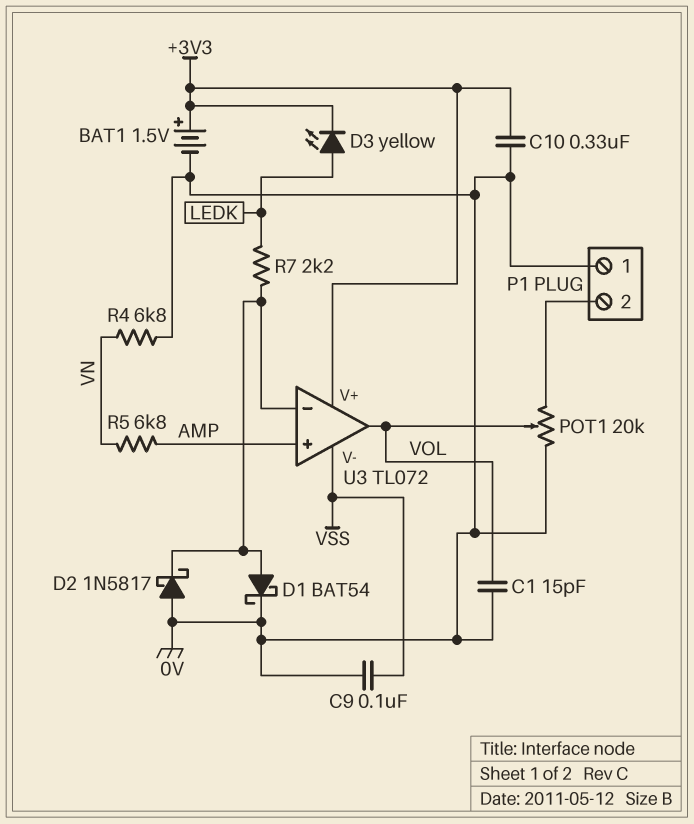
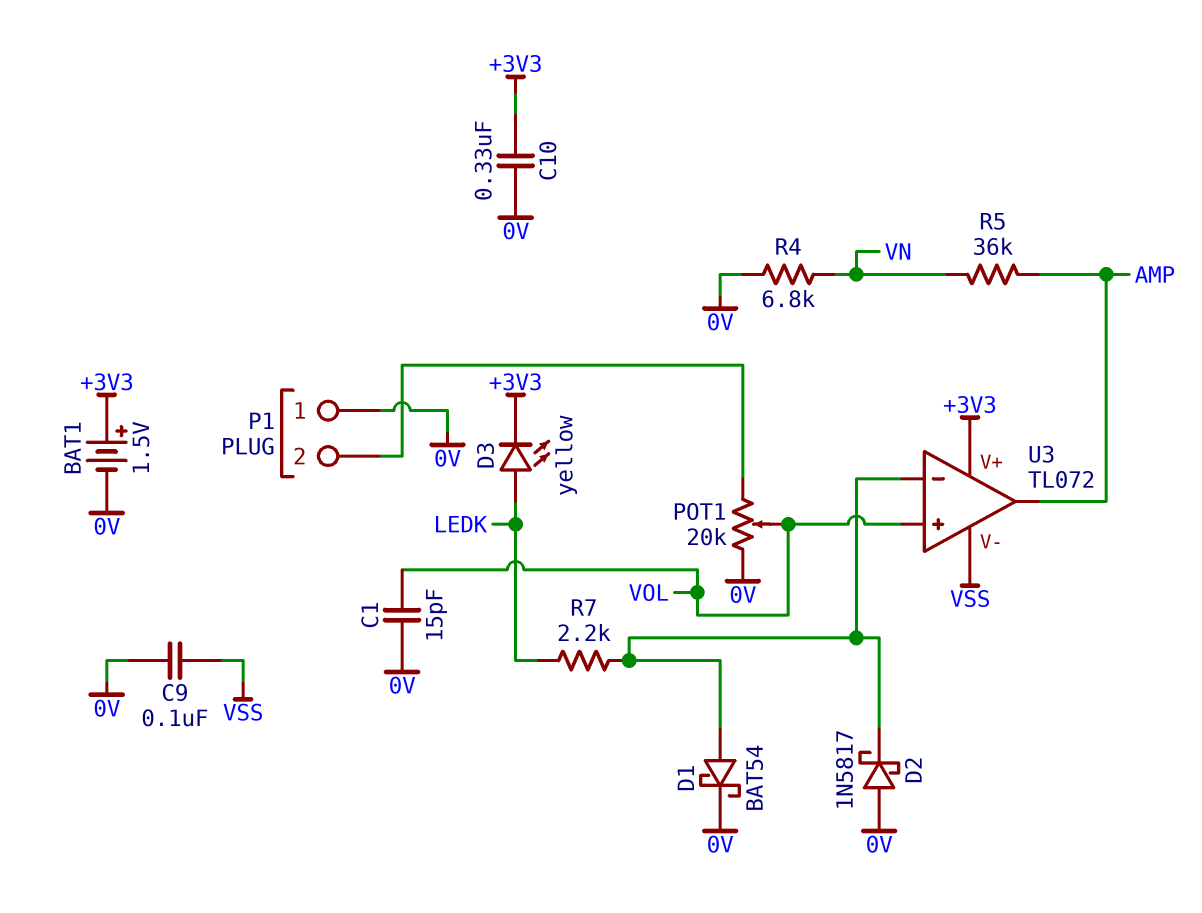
R5: 6.8k (AMP, VN) -> 36k (AMP, VN)
U3 pin in+: AMP -> VOL
U3 pin out: VOL -> AMP

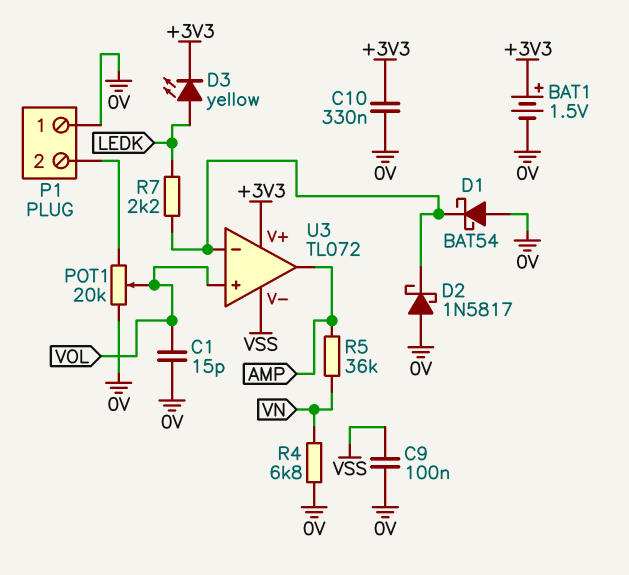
D1: schottky BAT54 (A U3/in-, K 0V) -> schottky BAT54 (A 0V, K U3/in-)

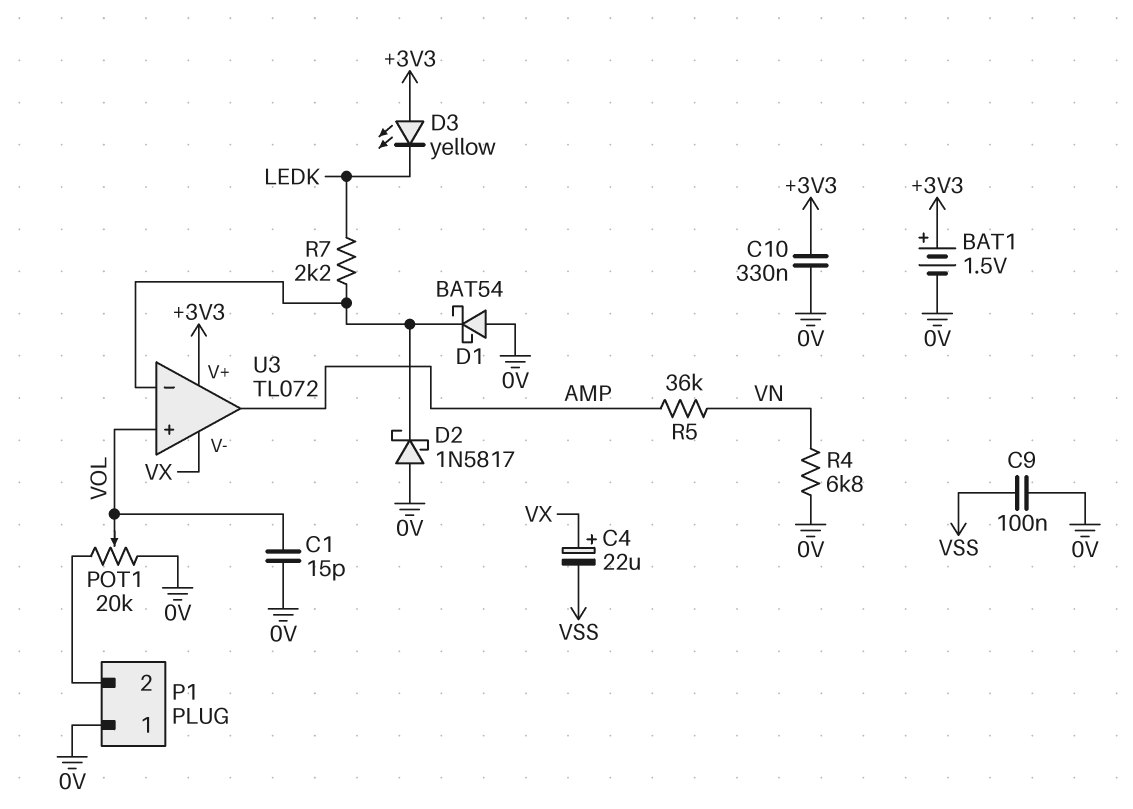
C4: none -> 22uF (plus VX, minus VSS)
D3: LED yellow (A LEDK, K +3V3) -> LED yellow (A +3V3, K LEDK)
U3 pin V-: VSS -> VX

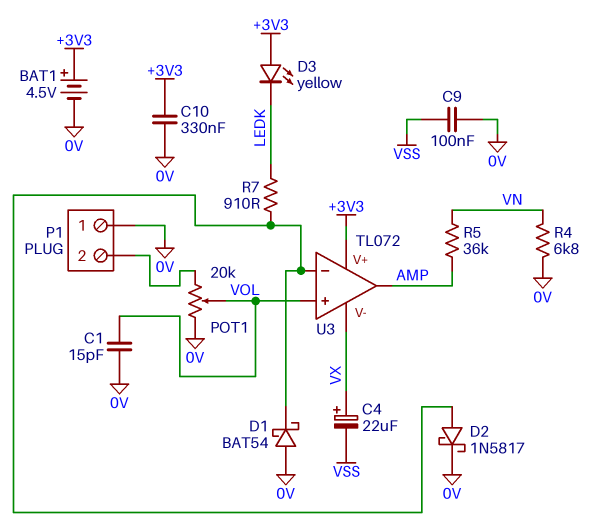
BAT1: 1.5V (plus +3V3, minus 0V) -> 4.5V (plus +3V3, minus 0V)
D2: schottky 1N5817 (A 0V, K U3/in-) -> schottky 1N5817 (A U3/in-, K 0V)
R7: 2.2k (LEDK, U3/in-) -> 910 (LEDK, U3/in-)

